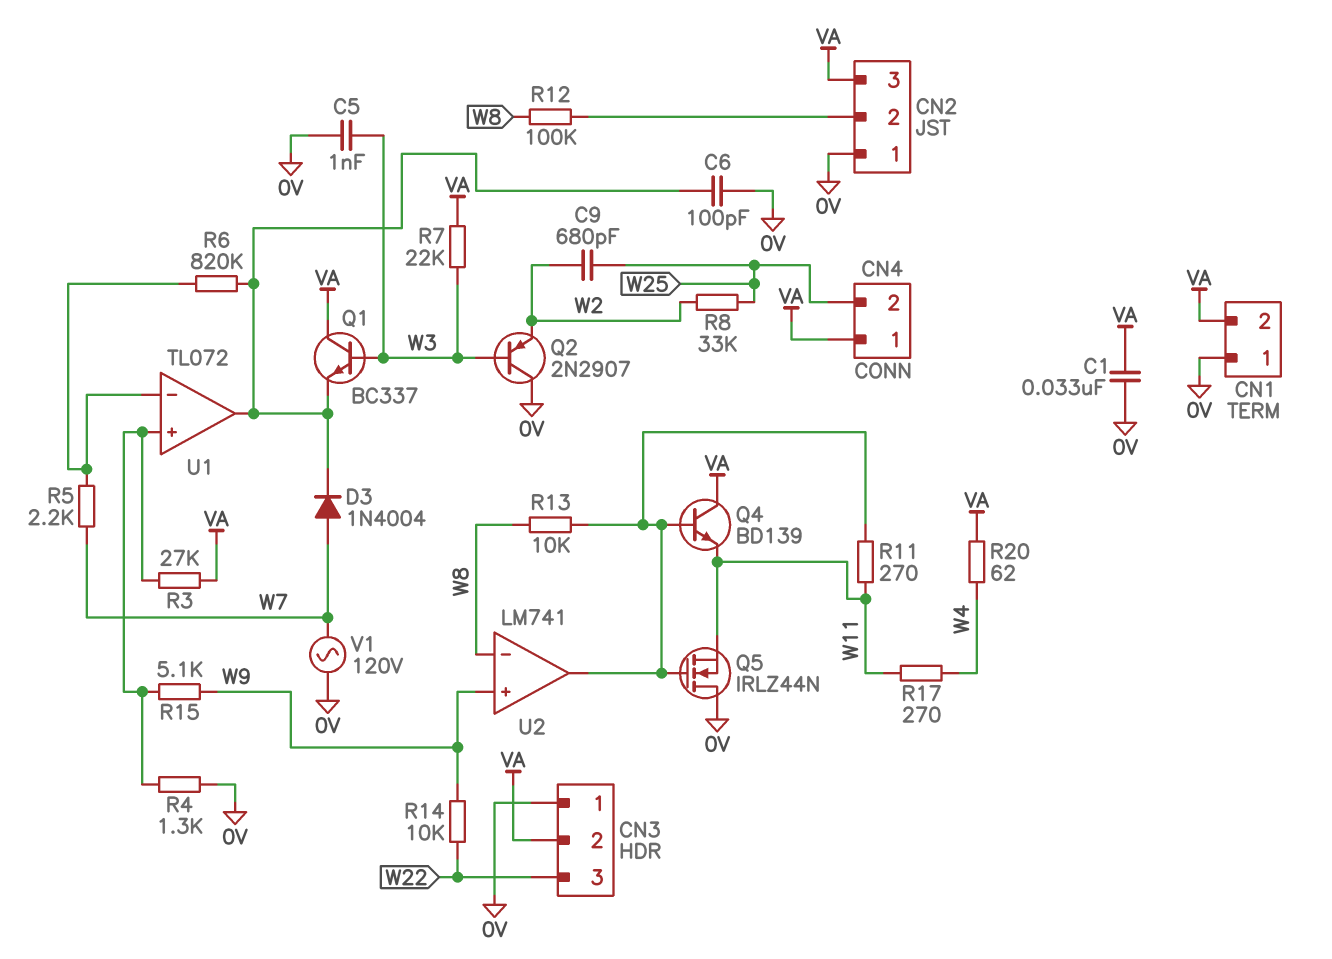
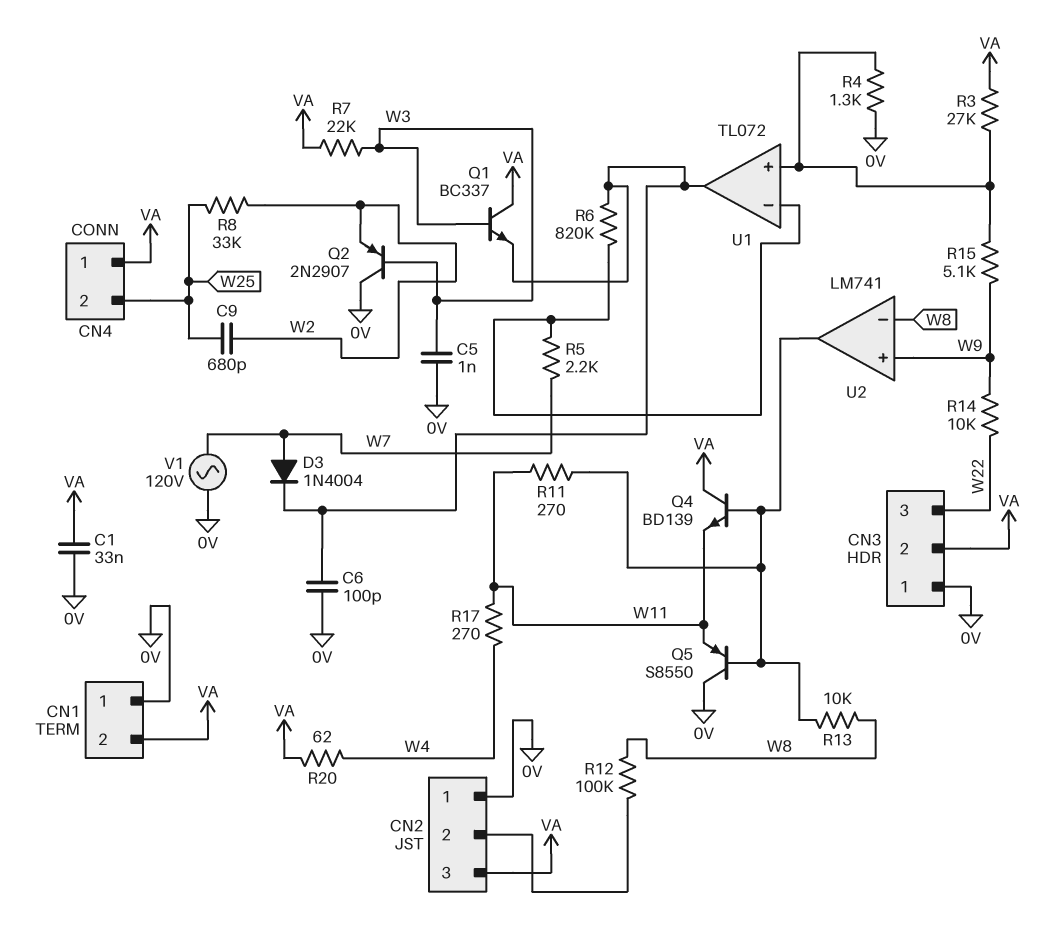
Q5: NMOS IRLZ44N (G U2/out, D 0V, S W11) -> PNP S8550 (B U2/out, C 0V, E W11)

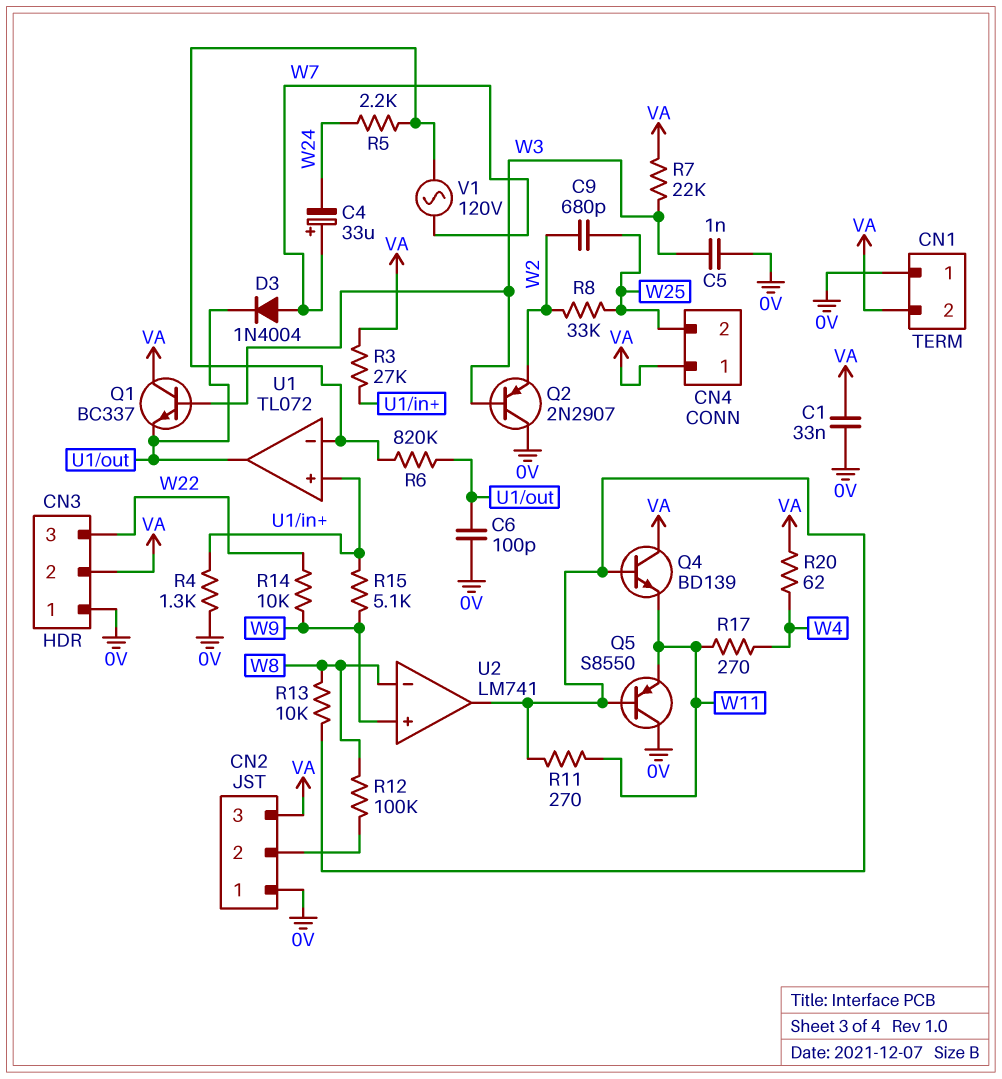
C4: none -> 33uF (plus W7, minus W24)
R5: 2.2k (U1/in-, W7) -> 2.2k (U1/in-, W24)
V1: AC 120V (0V, W7) -> AC 120V (U1/in-, W7)

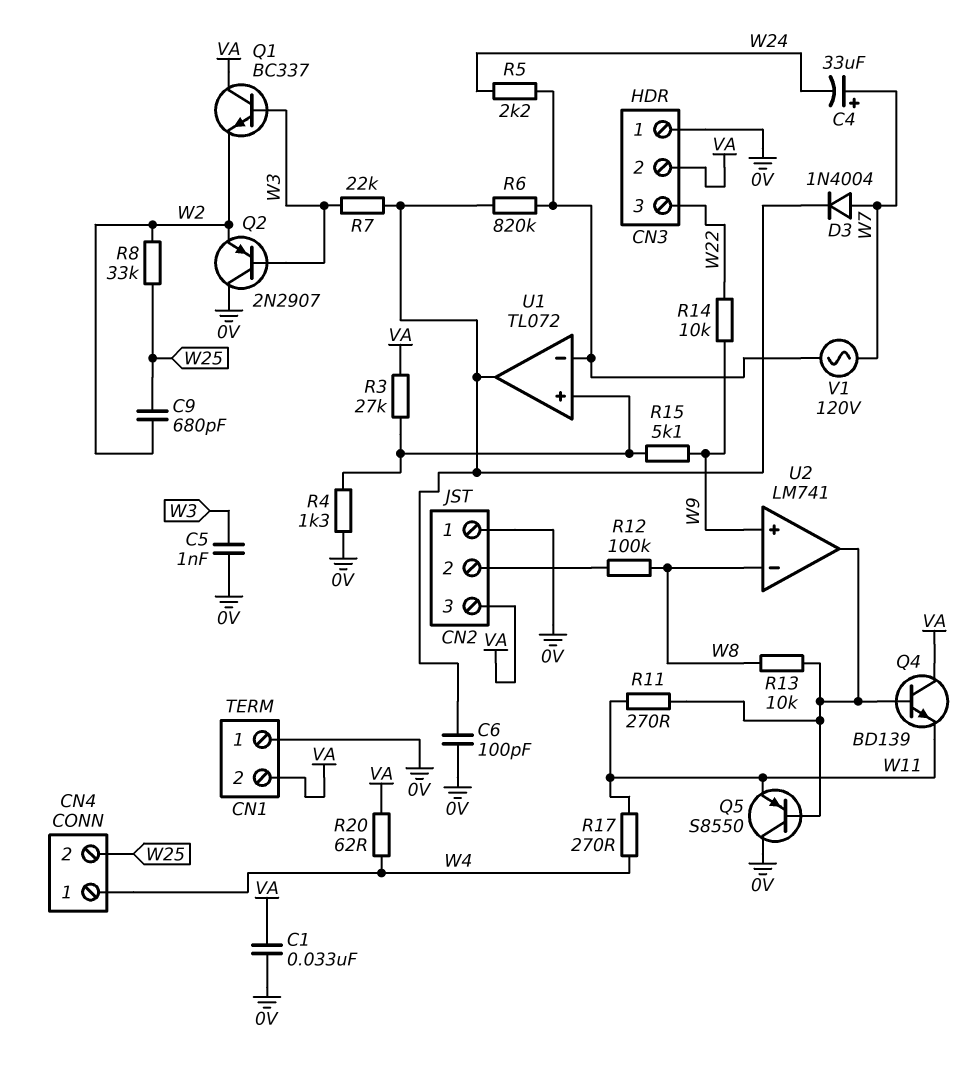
CN4 pin 1: VA -> W4
Q1: NPN BC337 (B W3, C VA, E U1/out) -> NPN BC337 (B W3, C VA, E W2)
R7: 22k (VA, W3) -> 22k (U1/out, W3)

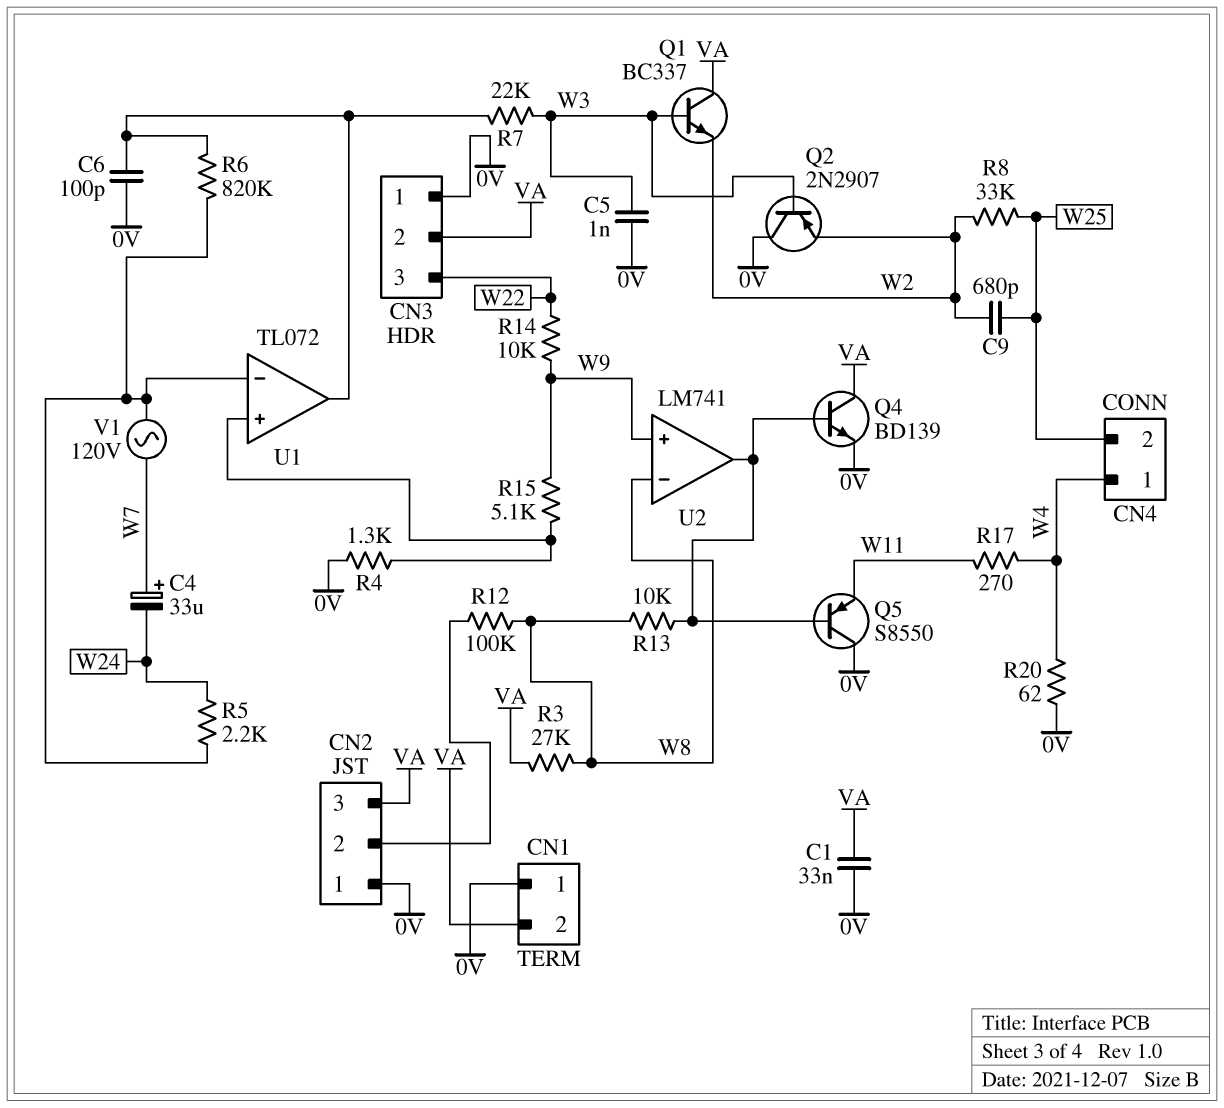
D3: diode 1N4004 (A W7, K U1/out) -> none
Q4: NPN BD139 (B U2/out, C VA, E W11) -> NPN BD139 (B U2/out, C VA, E 0V)
R3: 27k (U1/in+, VA) -> 27k (VA, W8)
R11: 270 (U2/out, W11) -> none
R20: 62 (VA, W4) -> 62 (0V, W4)

